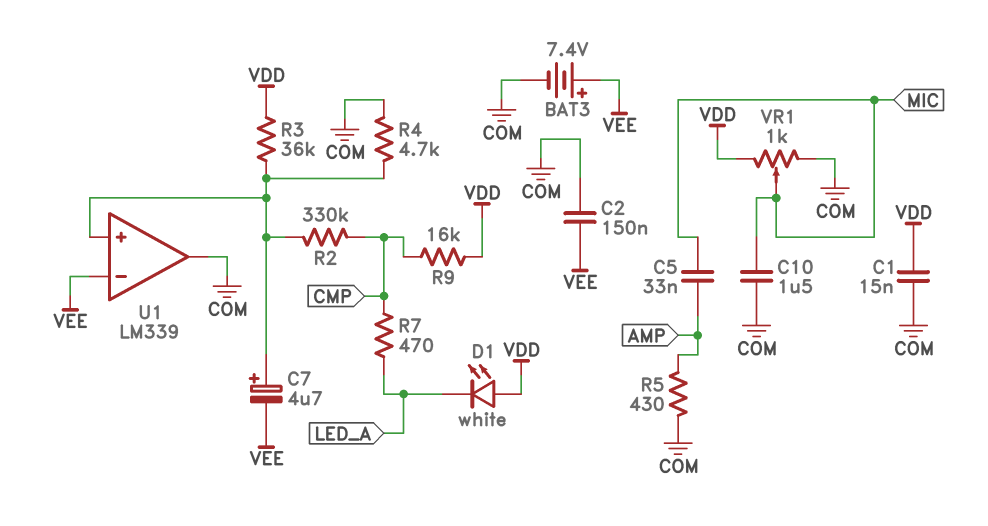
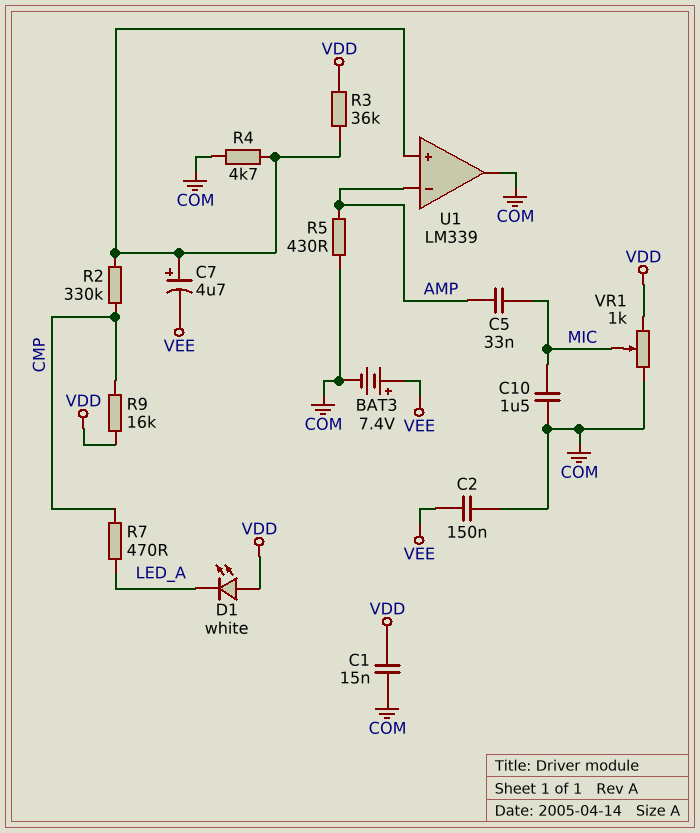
U1 pin in-: VEE -> AMP

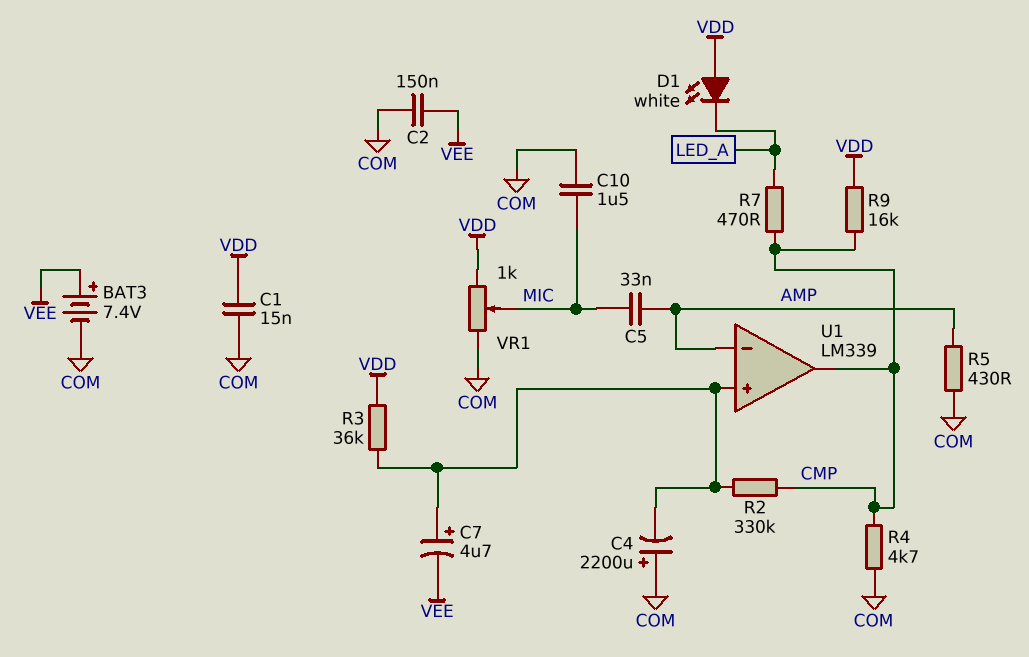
C4: none -> 2200uF (plus COM, minus U1/in+)
R4: 4.7k (COM, U1/in+) -> 4.7k (CMP, COM)
U1 pin out: COM -> CMP

